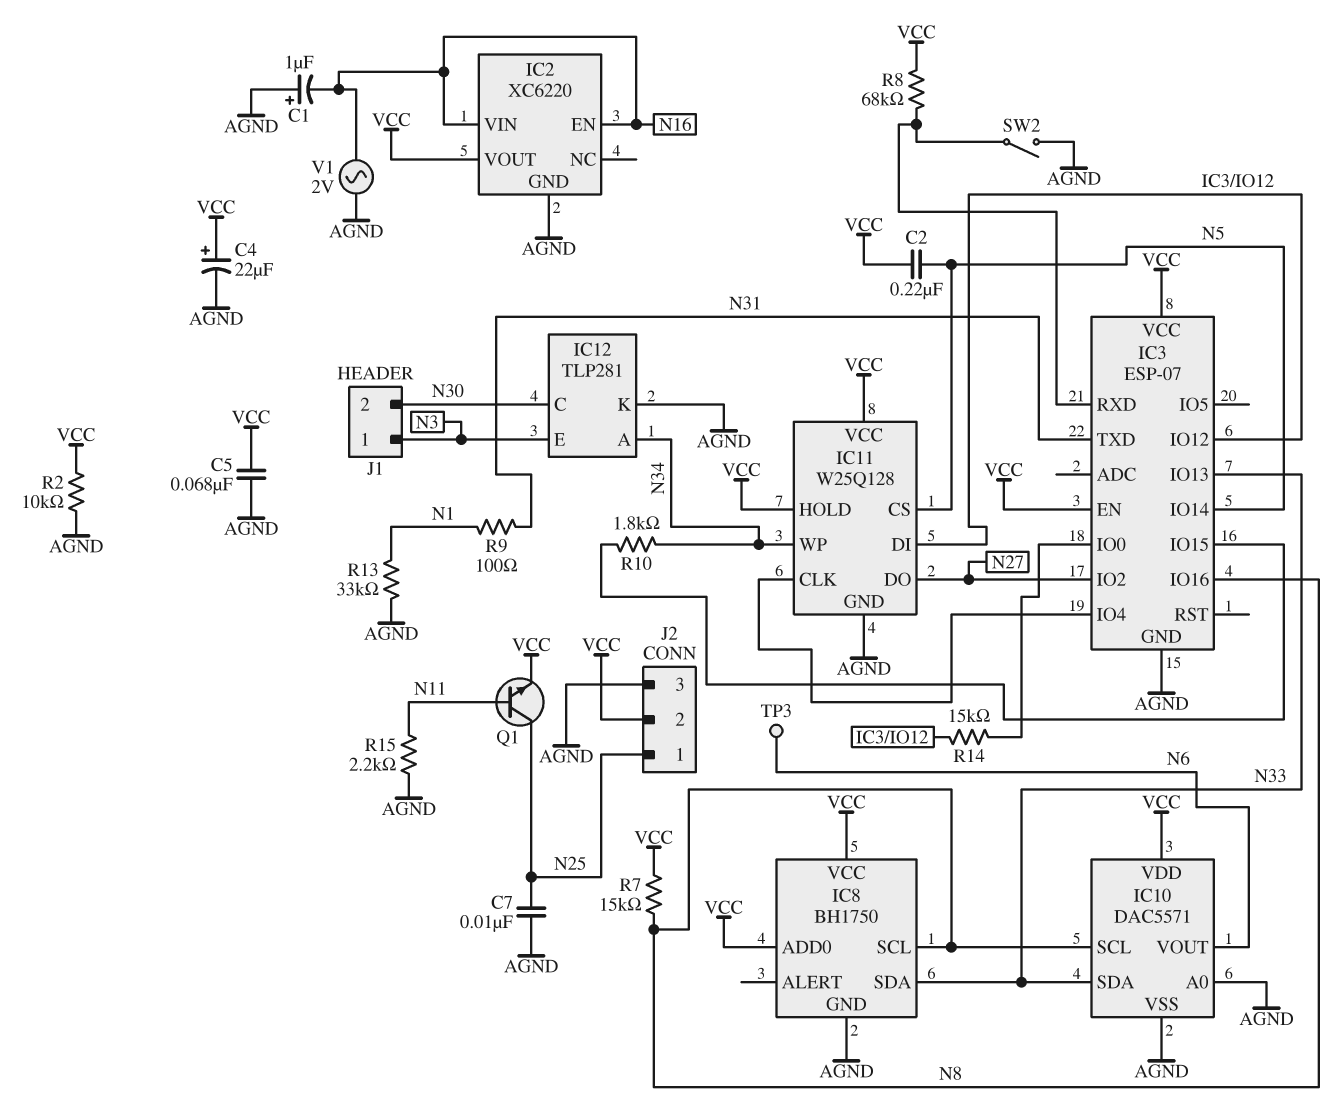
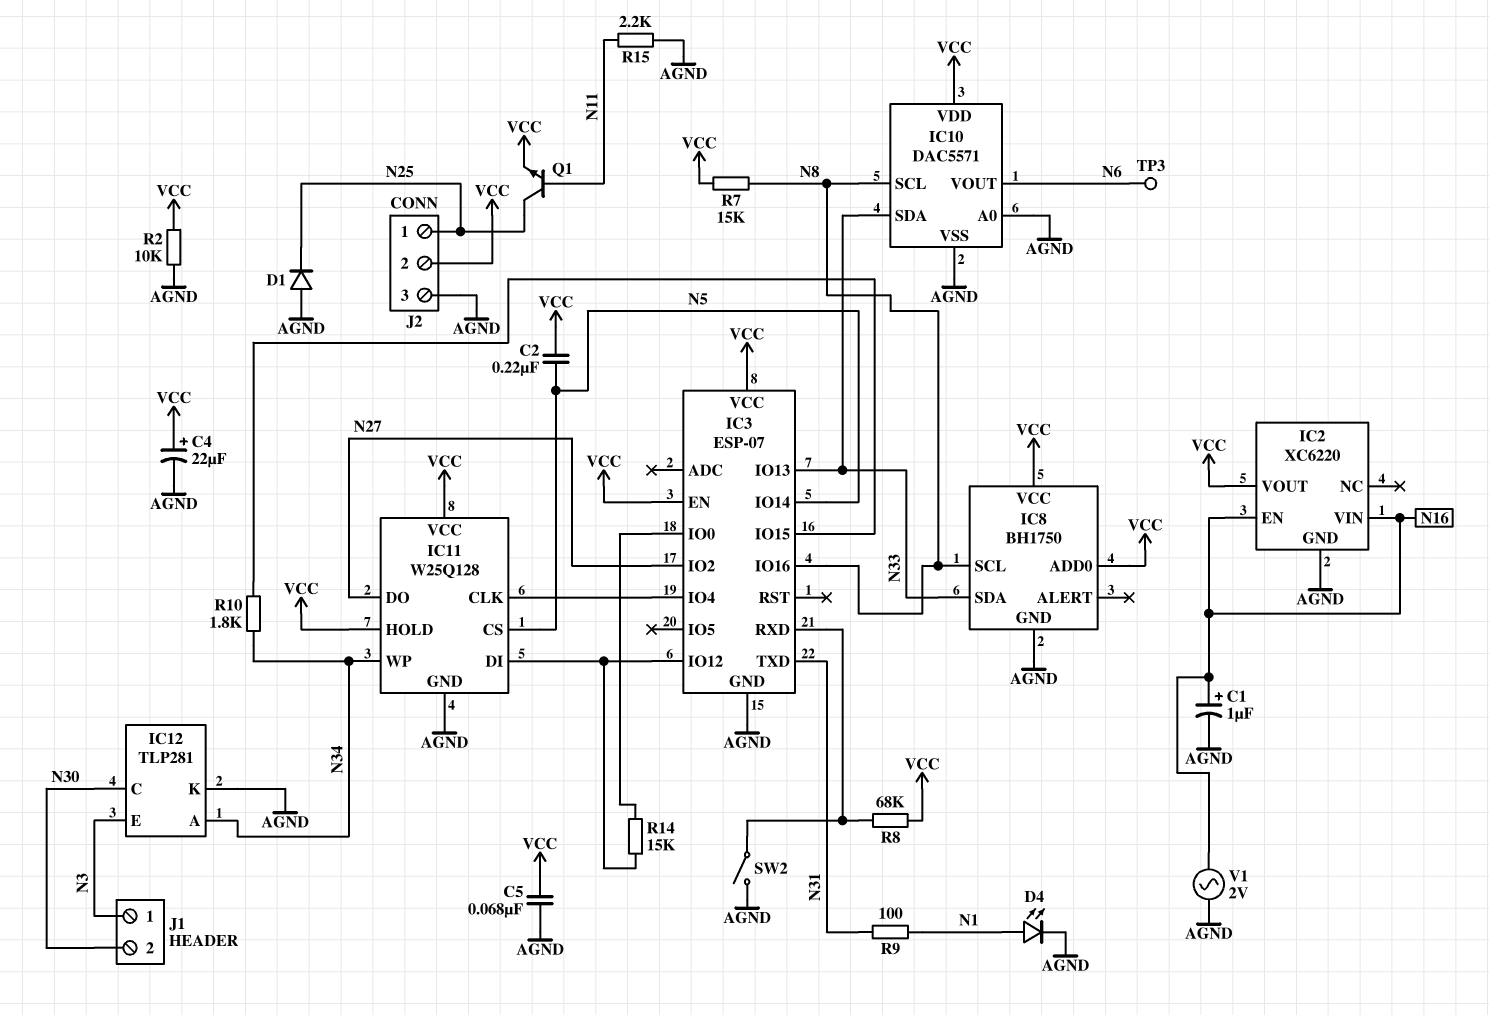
C1: 1uF (plus AGND, minus N16) -> 1uF (plus N16, minus AGND)
C7: 10nF (AGND, N25) -> none
D1: none -> diode (A AGND, K N25)
D4: none -> LED (A N1, K AGND)
R13: 33k (AGND, N1) -> none

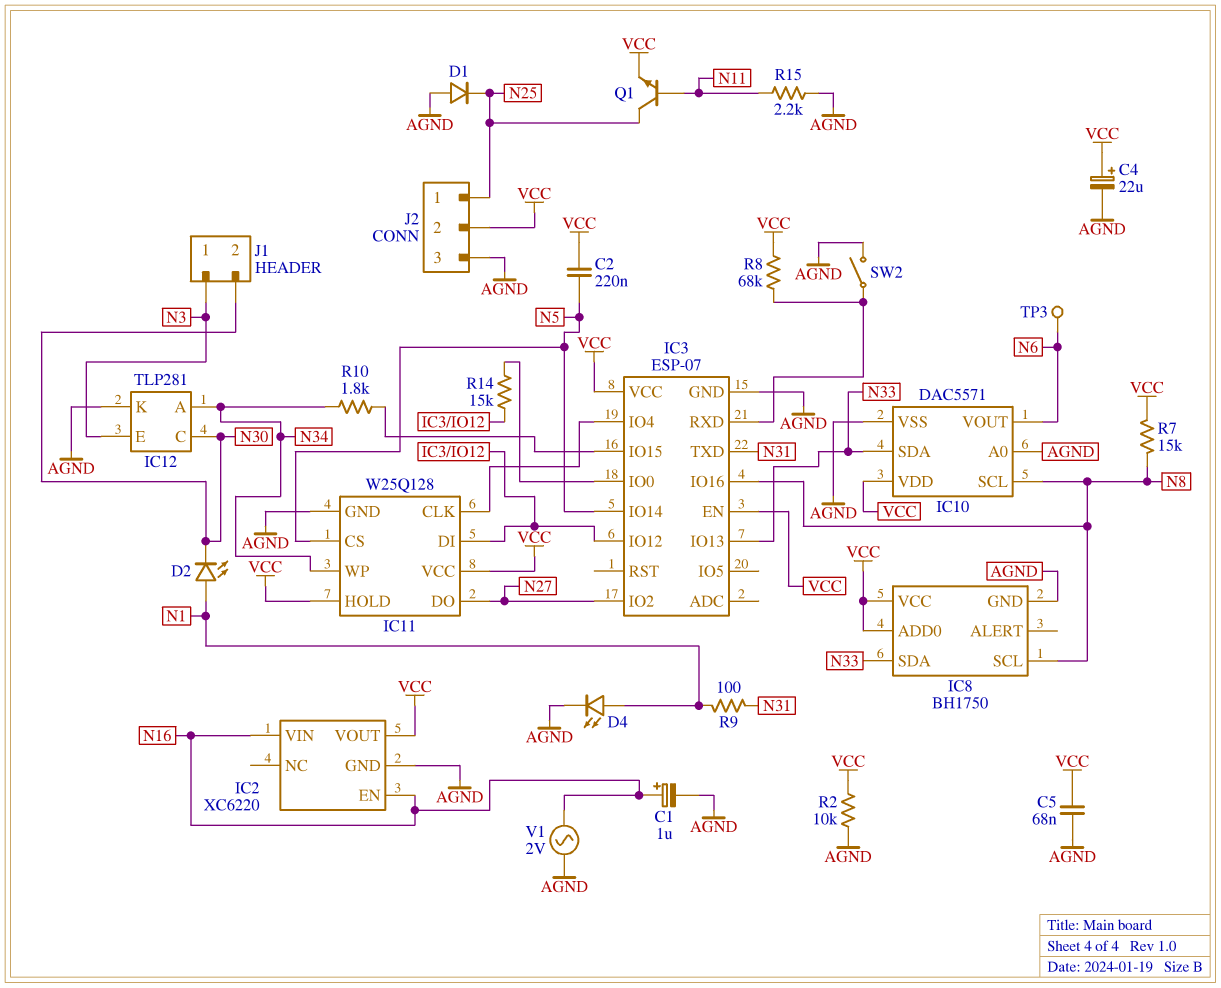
D2: none -> LED (A N1, K N30)

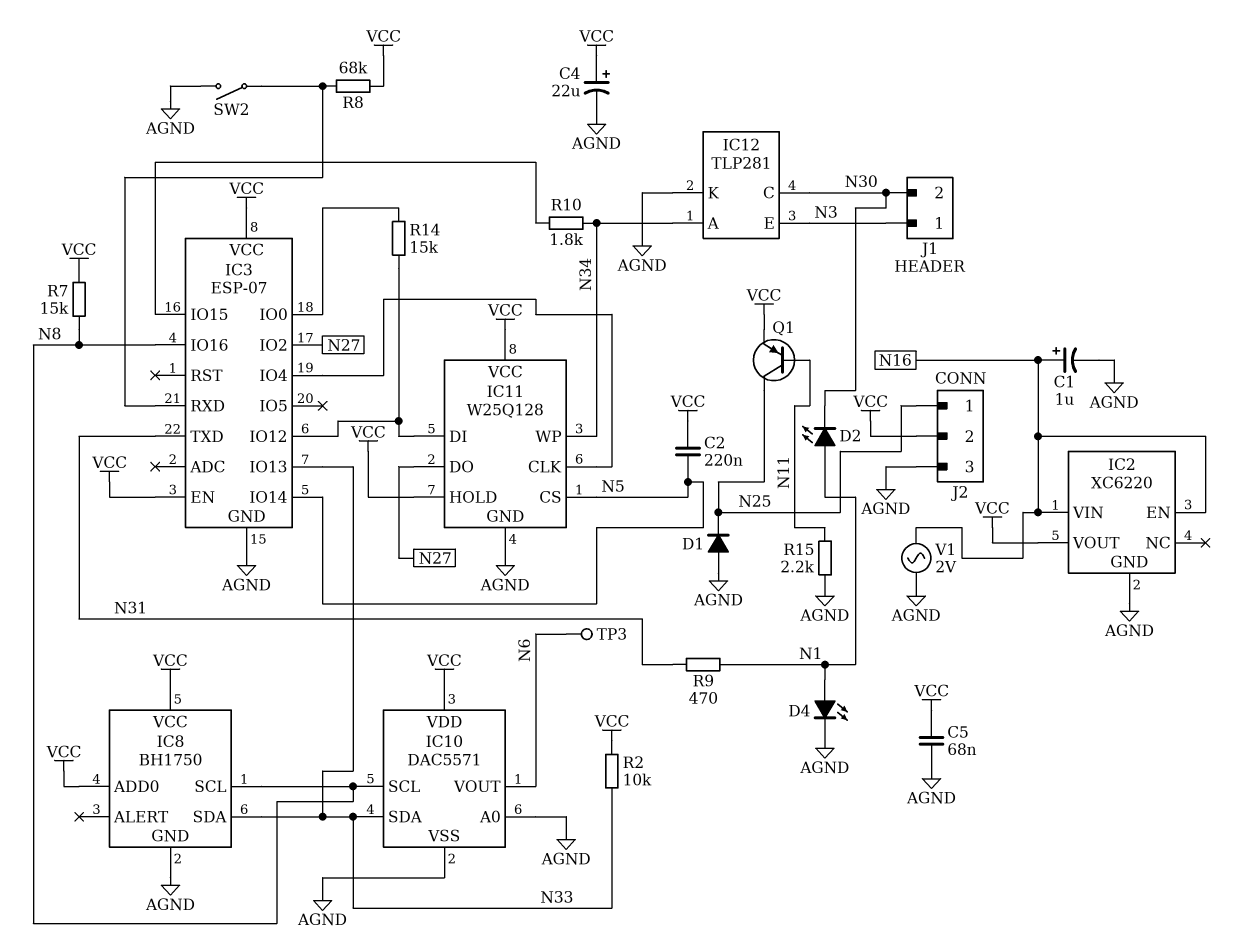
Q1: NPN (B N11, C N25, E VCC) -> PNP (B N11, C N25, E VCC)
R2: 10k (AGND, VCC) -> 10k (N33, VCC)
R9: 100 (N1, N31) -> 470 (N1, N31)

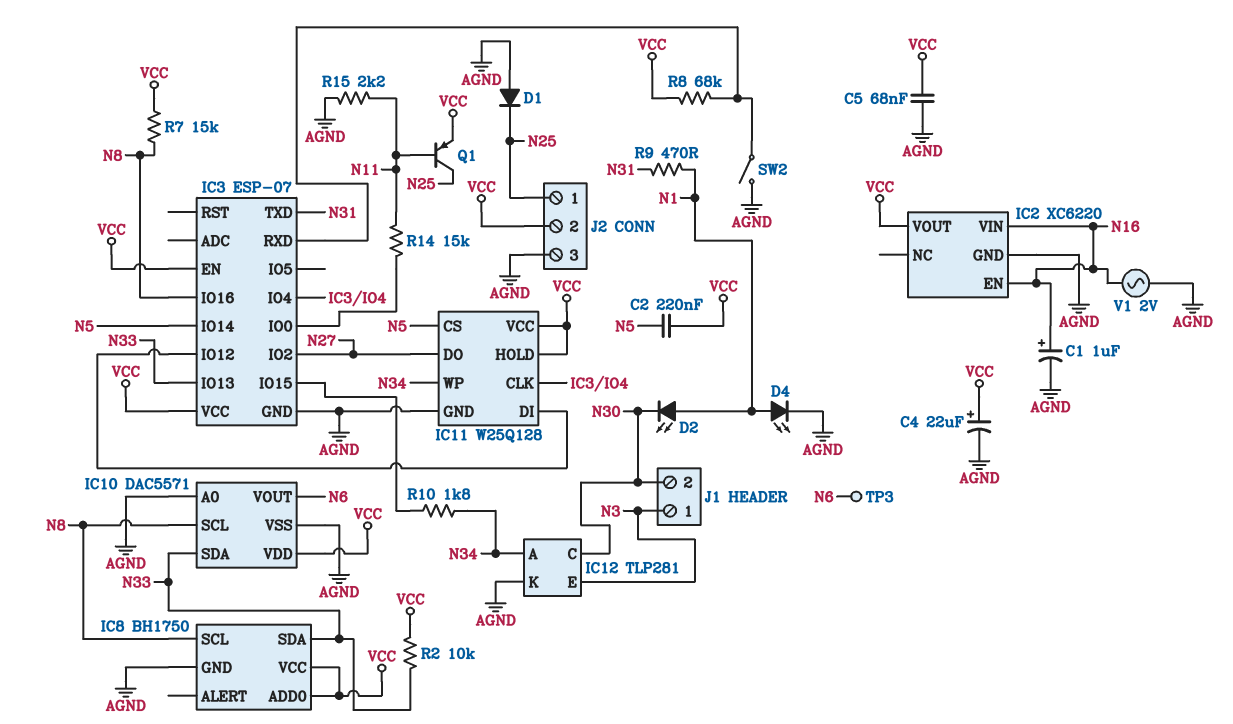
R14: 15k (IC3/IO0, IC3/IO12) -> 15k (IC3/IO0, N11)

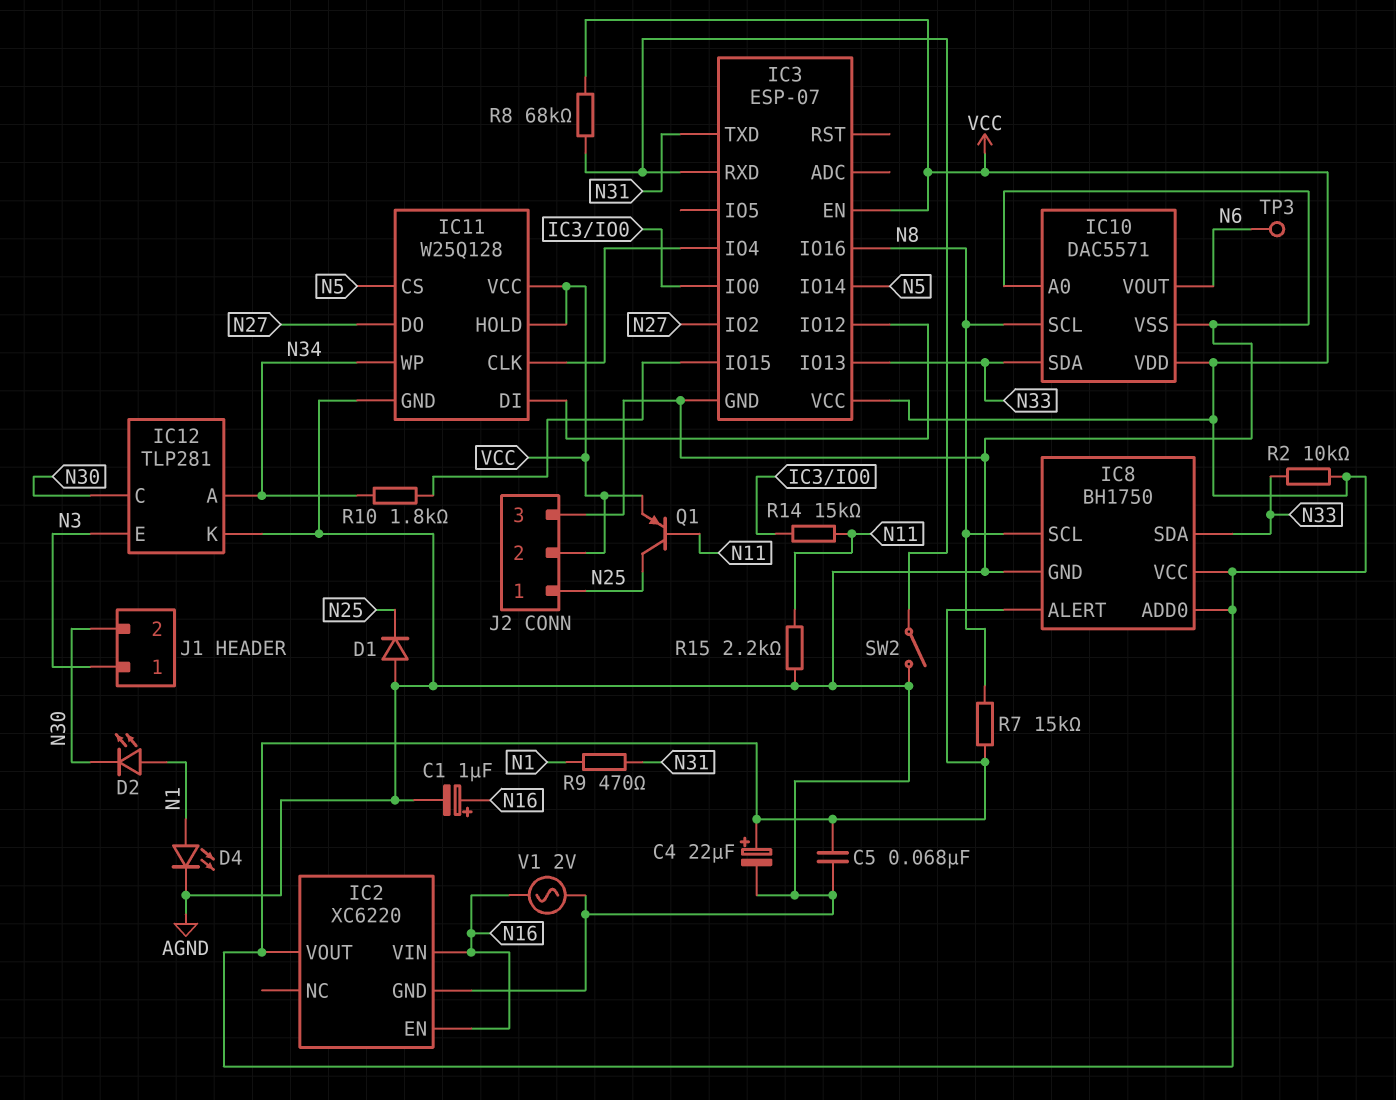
C2: 220nF (N5, VCC) -> none
IC8 pin ALERT: none -> VCC

